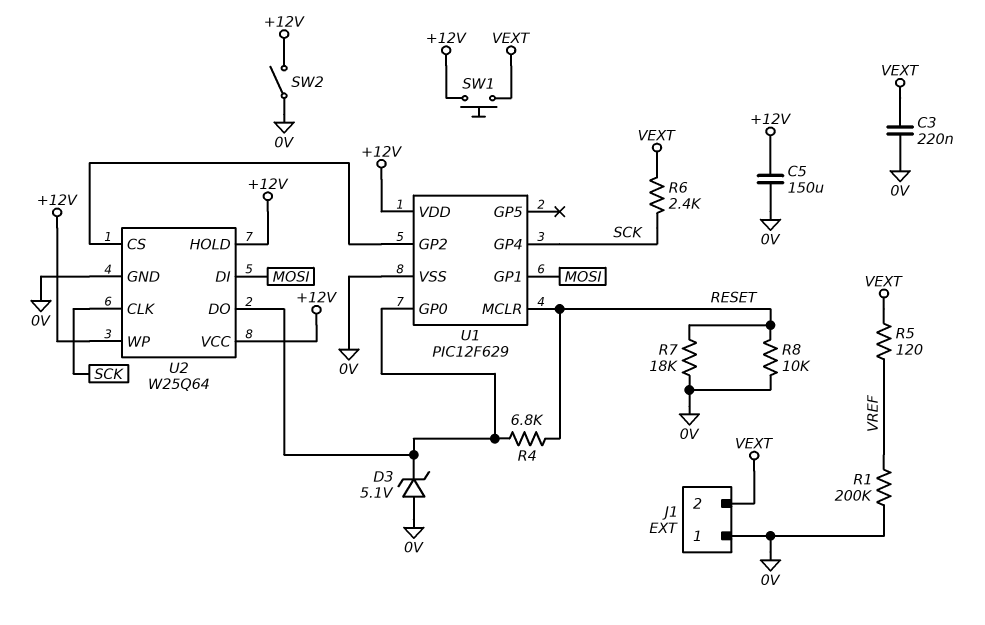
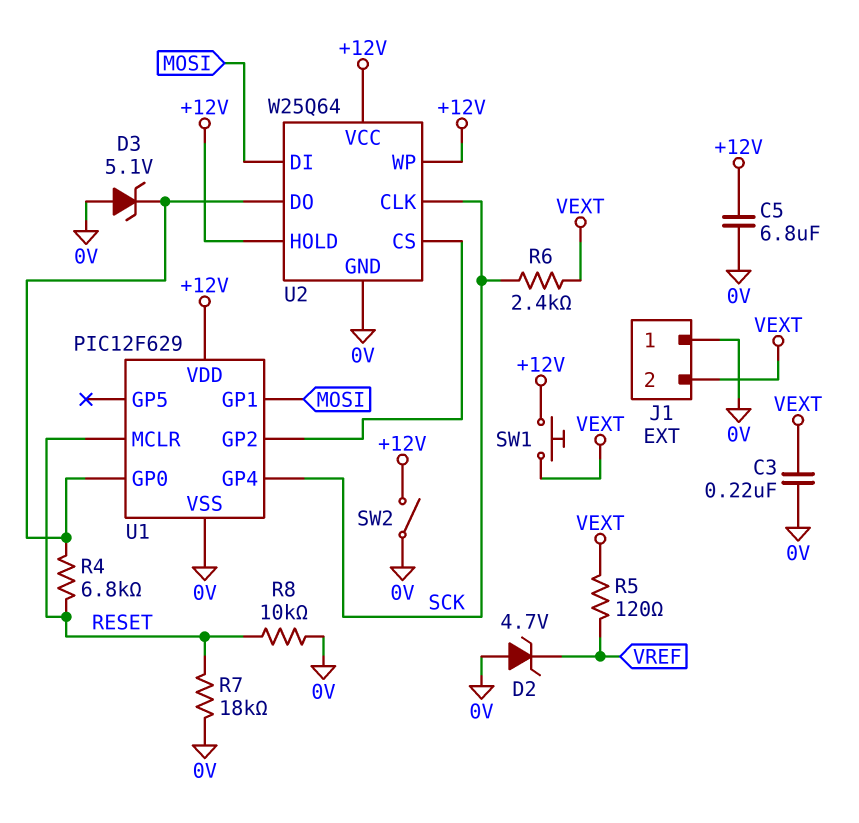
C5: 150uF (+12V, 0V) -> 6.8uF (+12V, 0V)
D2: none -> zener 4.7V (A 0V, K VREF)
R1: 200k (0V, VREF) -> none

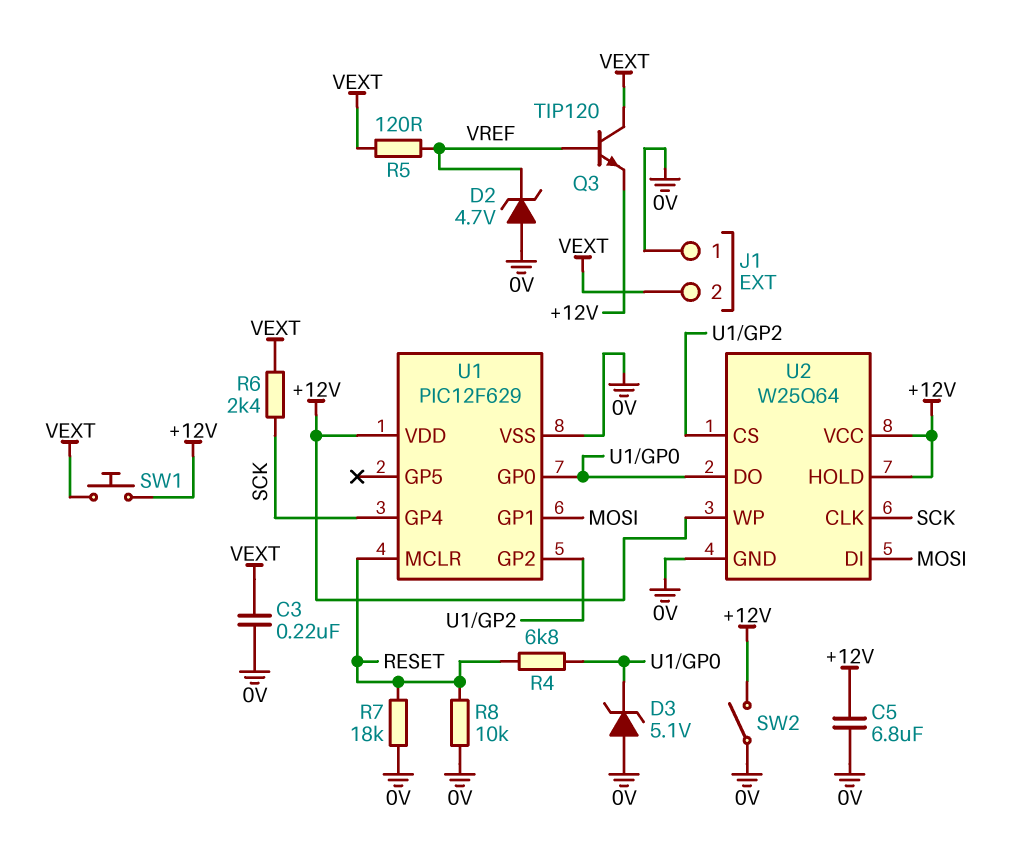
Q3: none -> NPN TIP120 (B VREF, C VEXT, E +12V)

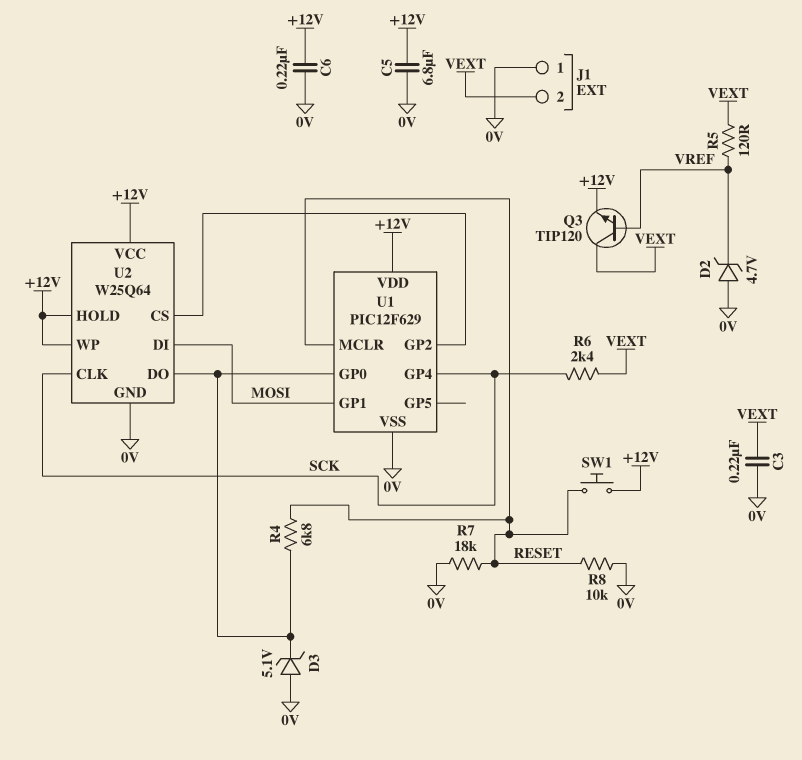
C6: none -> 220nF (+12V, 0V)
SW1: button (+12V, VEXT) -> button (+12V, RESET)
SW2: switch (+12V, 0V) -> none

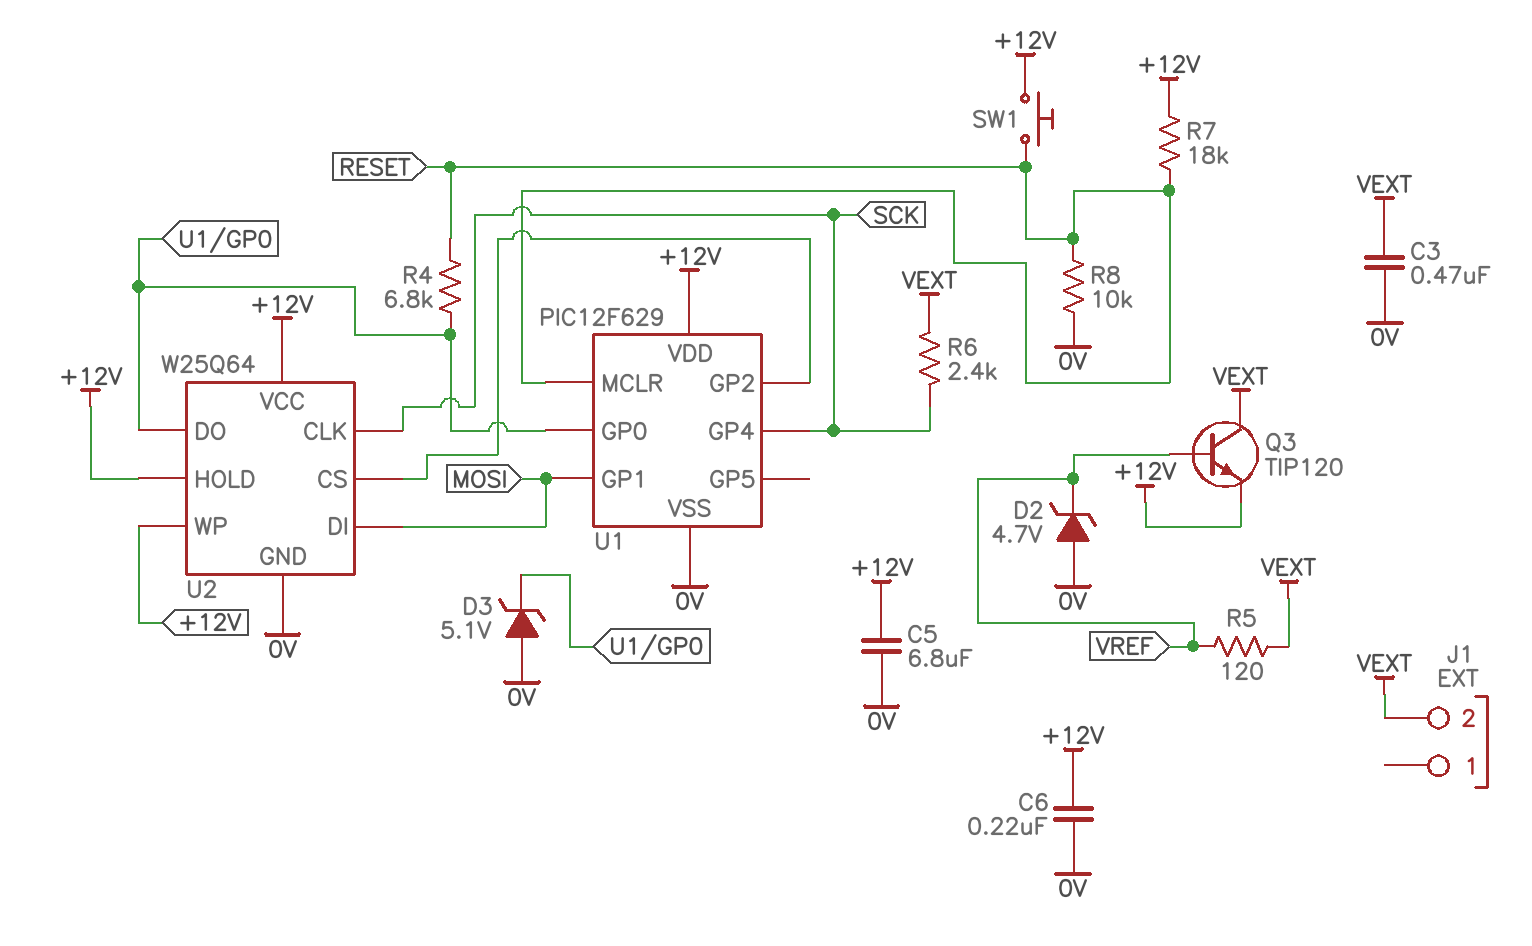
C3: 220nF (0V, VEXT) -> 470nF (0V, VEXT)
J1 pin 1: 0V -> none
R7: 18k (0V, RESET) -> 18k (+12V, RESET)

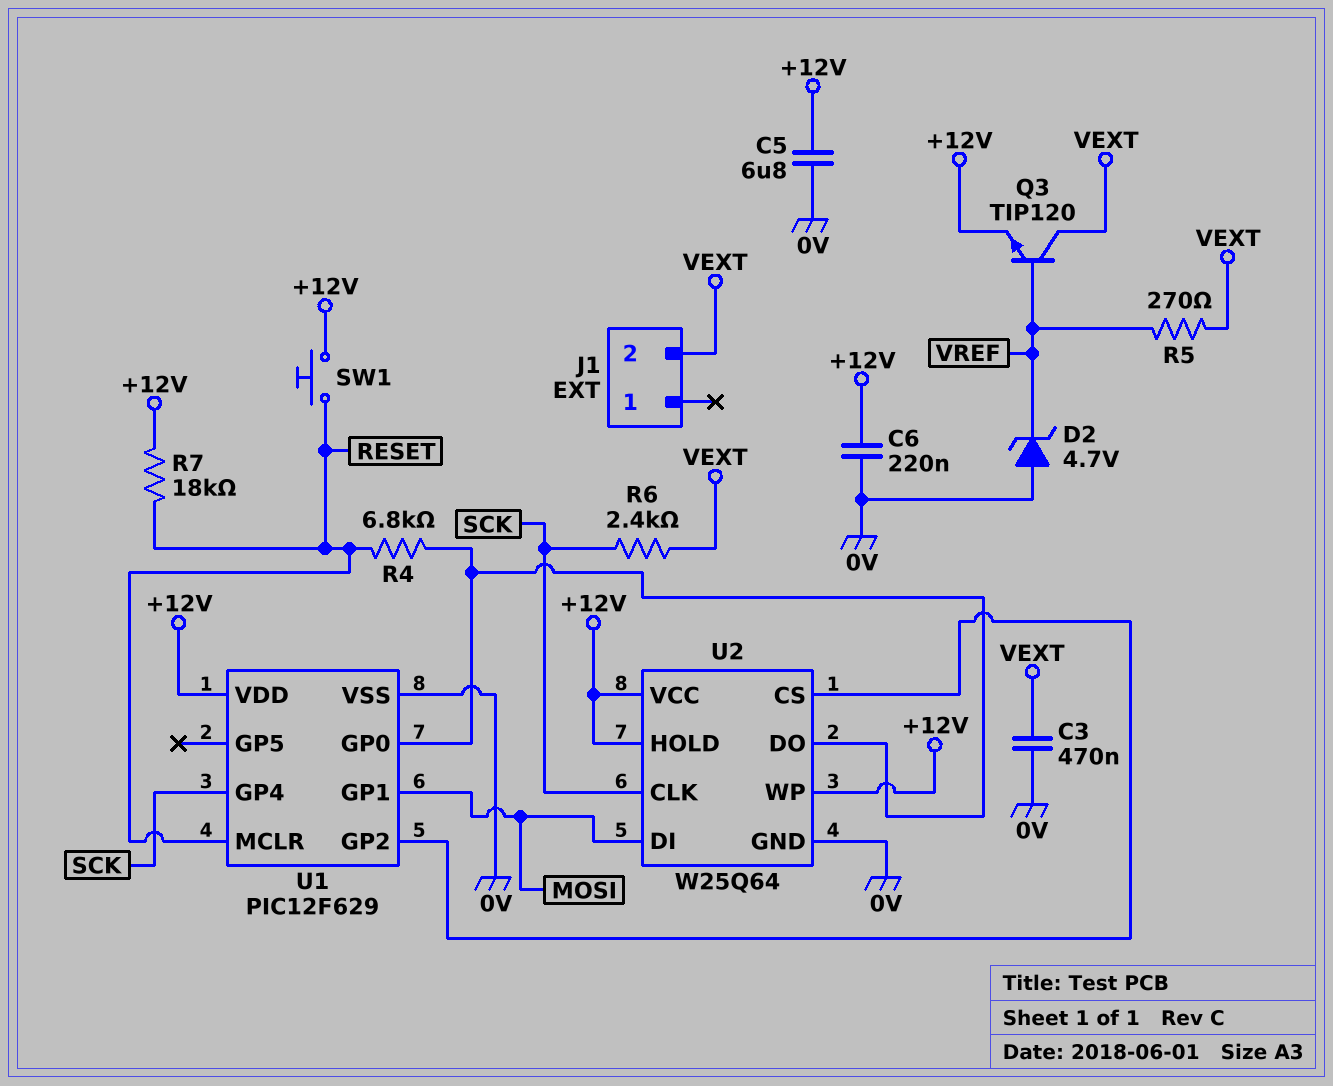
D3: zener 5.1V (A 0V, K U1/GP0) -> none
R5: 120 (VEXT, VREF) -> 270 (VEXT, VREF)
R8: 10k (0V, RESET) -> none

